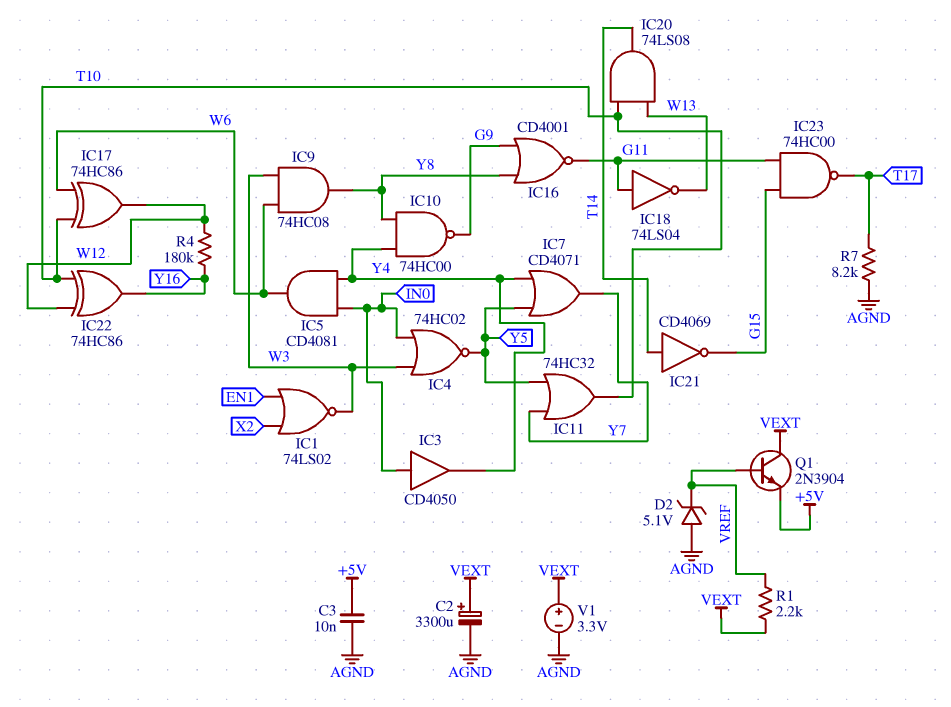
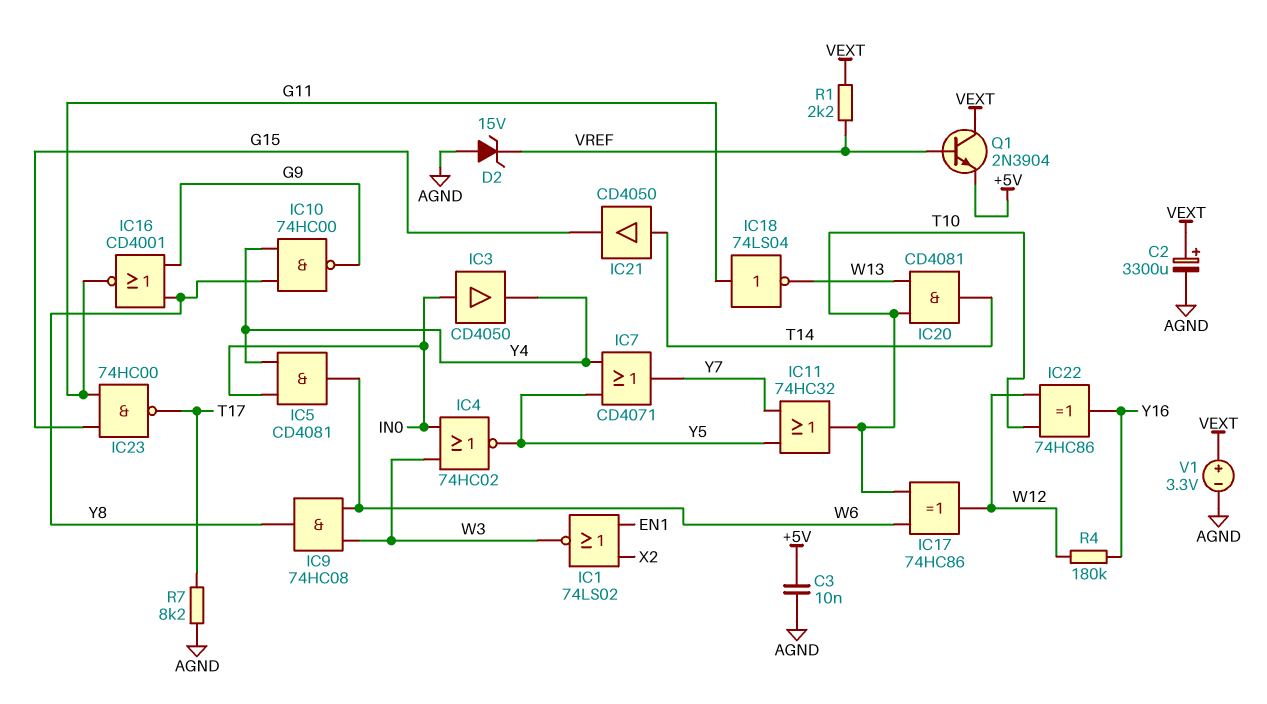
D2: zener 5.1V (A AGND, K VREF) -> zener 15V (A AGND, K VREF)
IC20: AND 74LS08 (in T10, in W13, out T14) -> AND CD4081 (in T10, in W13, out T14)
IC21: NOT CD4069 (in T14, out G15) -> buffer CD4050 (in T14, out G15)

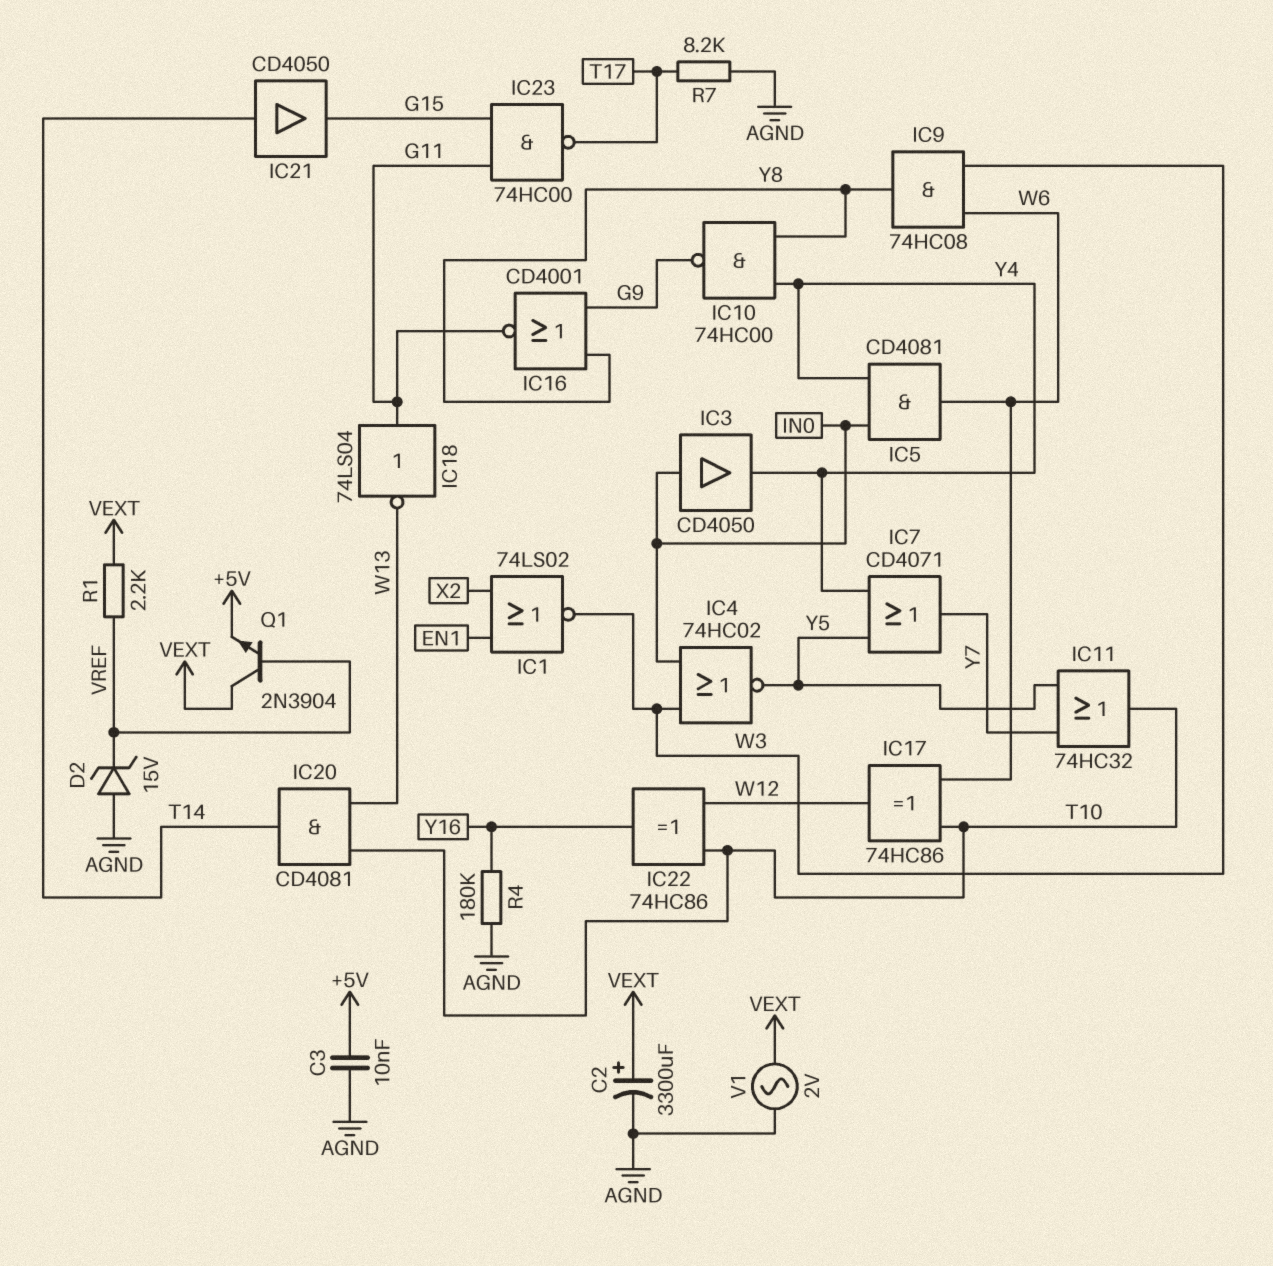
R4: 180k (W12, Y16) -> 180k (AGND, Y16)
V1: 3.3V (plus VEXT, minus AGND) -> AC 2V (AGND, VEXT)

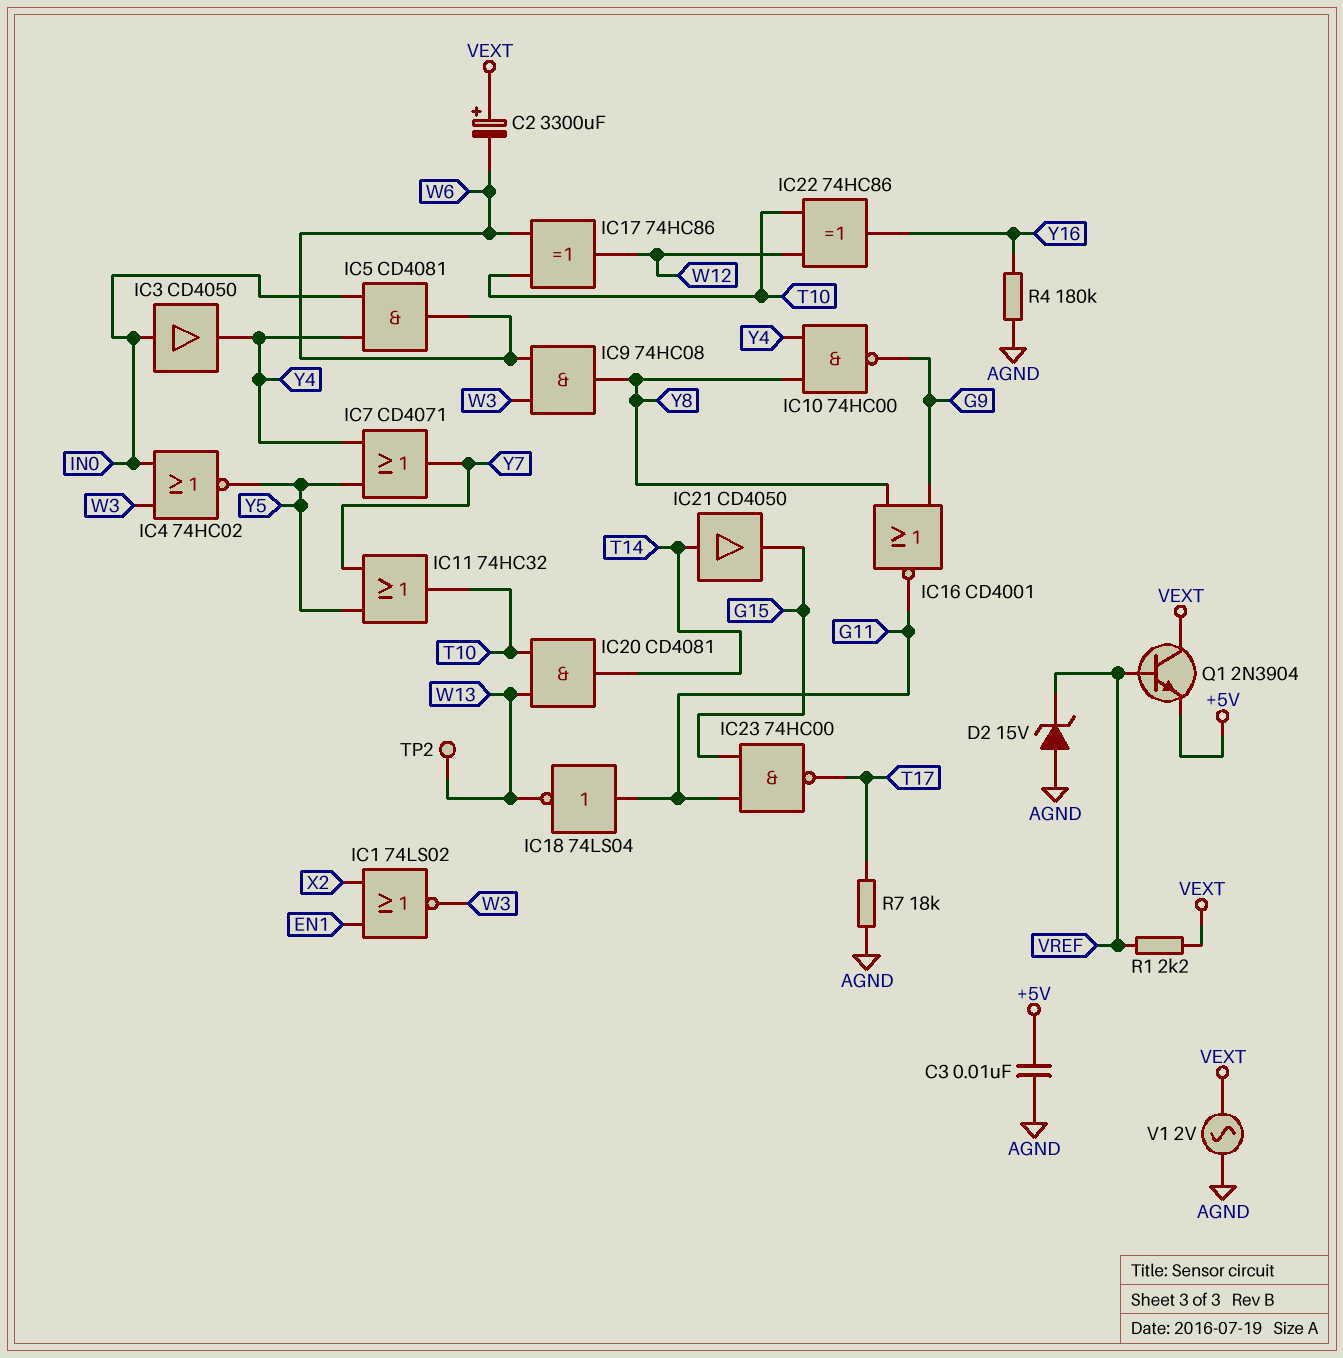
C2: 3300uF (plus VEXT, minus AGND) -> 3300uF (plus VEXT, minus W6)
R7: 8.2k (AGND, T17) -> 18k (AGND, T17)
TP2: none -> test point (W13)

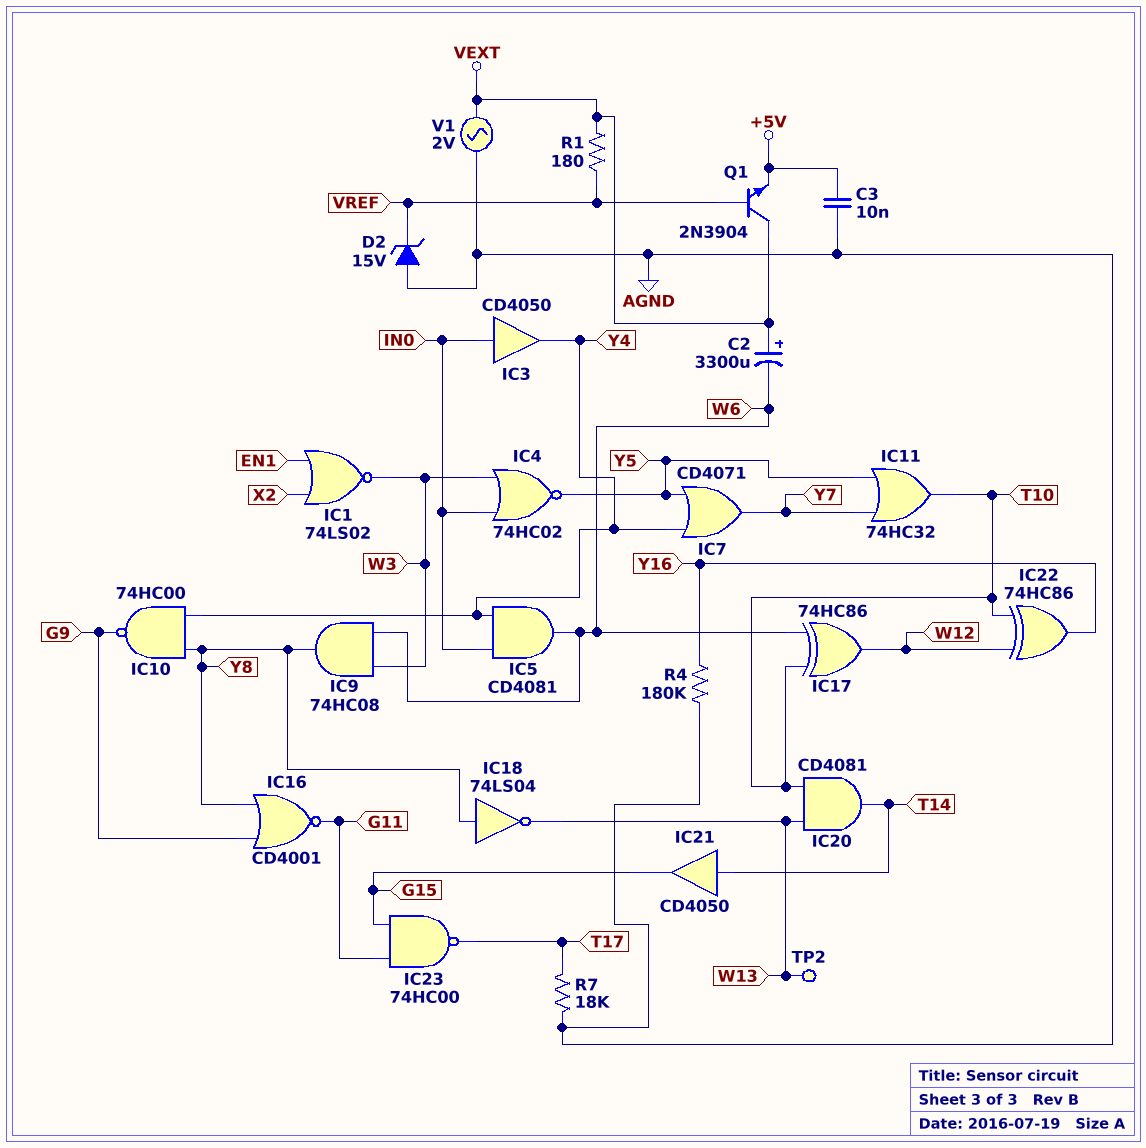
IC18: NOT 74LS04 (in G11, out W13) -> NOT 74LS04 (in Y8, out W13)
R1: 2.2k (VEXT, VREF) -> 180 (VEXT, VREF)

